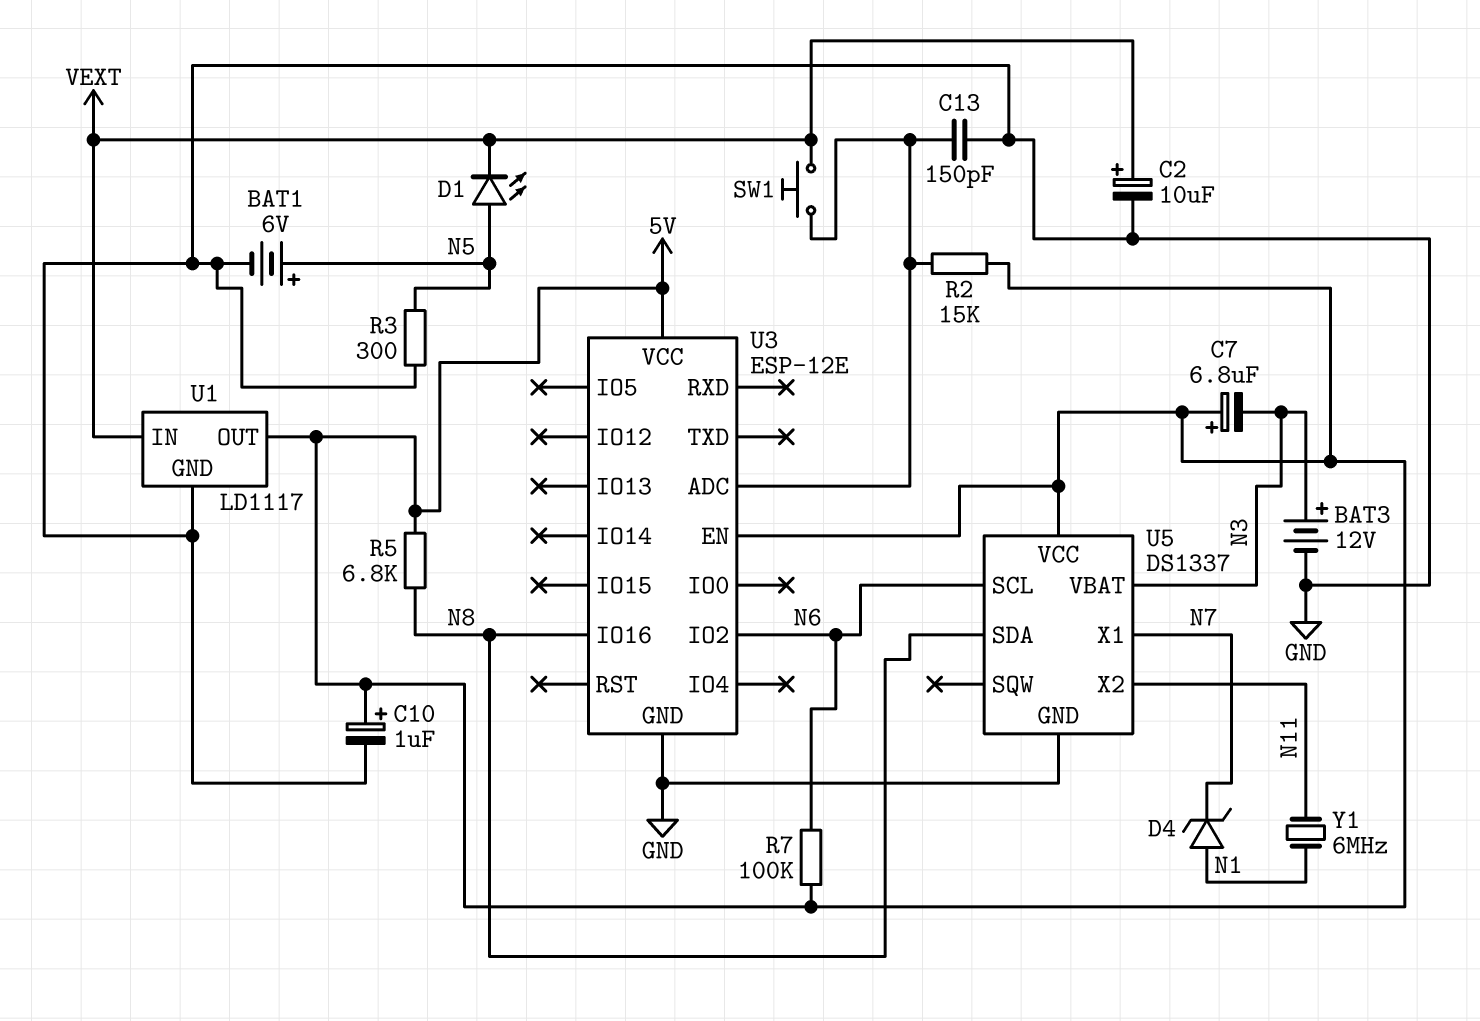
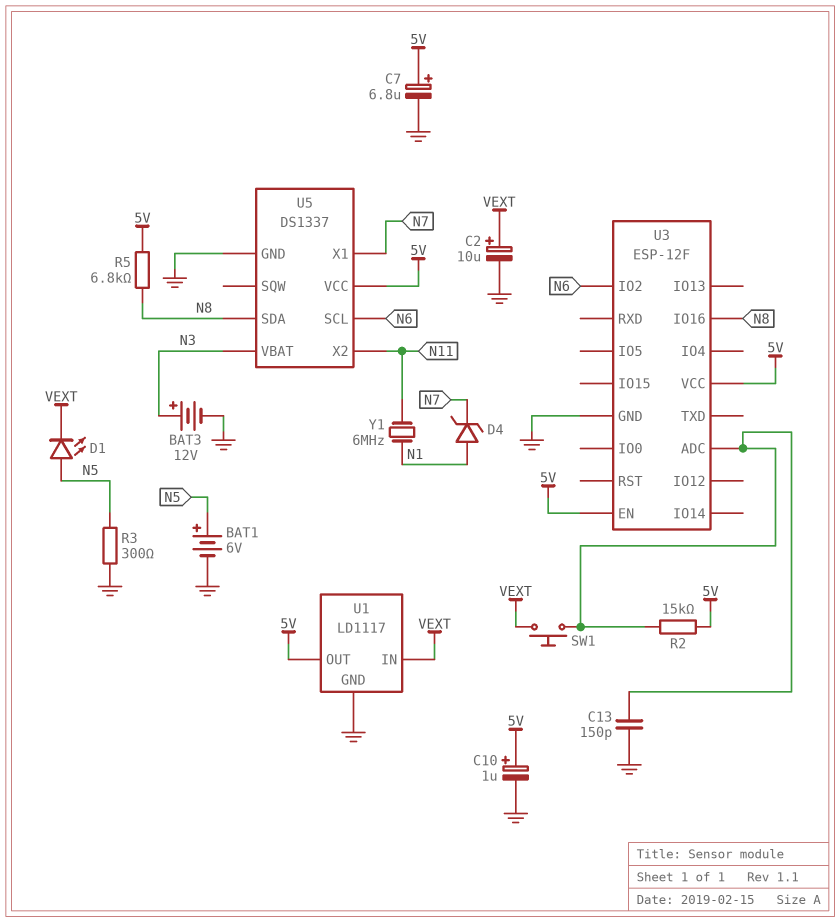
C7: 6.8uF (plus 5V, minus N3) -> 6.8uF (plus 5V, minus GND)
R7: 100k (5V, N6) -> none
U3: ESP-12E -> ESP-12F

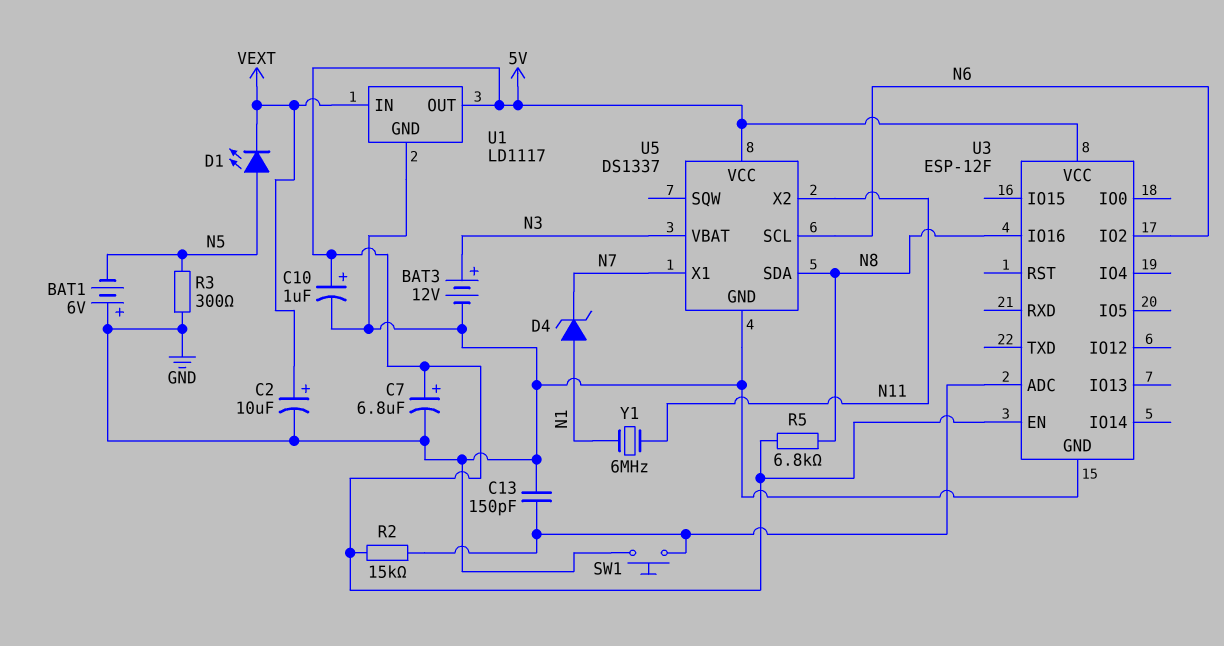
BAT1: 6V (plus N5, minus GND) -> 6V (plus GND, minus N5)
SW1: button (U3/ADC, VEXT) -> button (GND, U3/ADC)

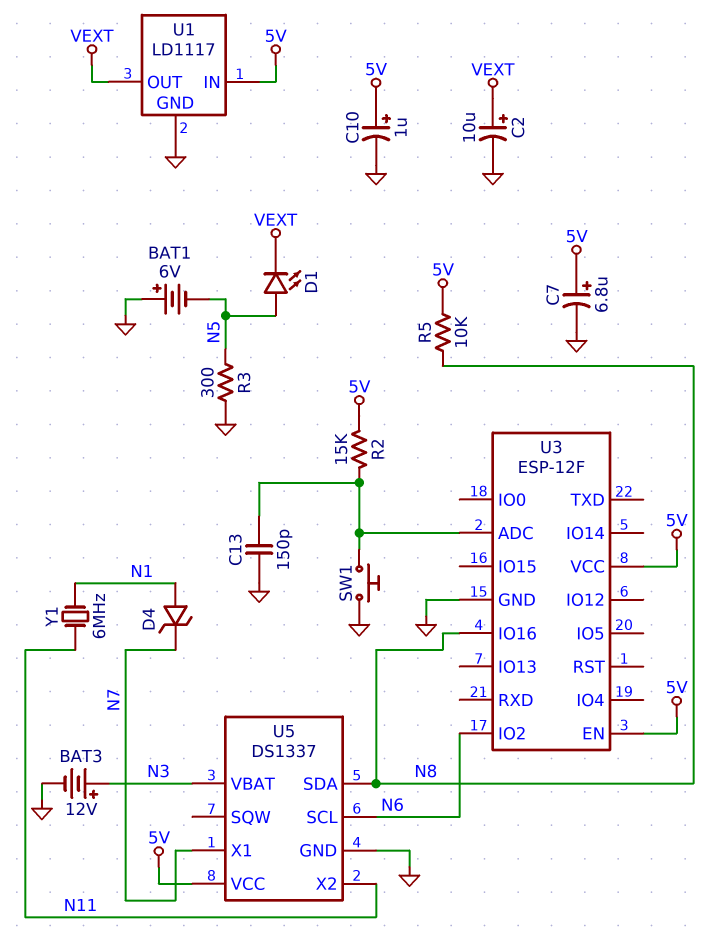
R5: 6.8k (5V, N8) -> 10k (5V, N8)
U1 pin IN: VEXT -> 5V
U1 pin OUT: 5V -> VEXT

